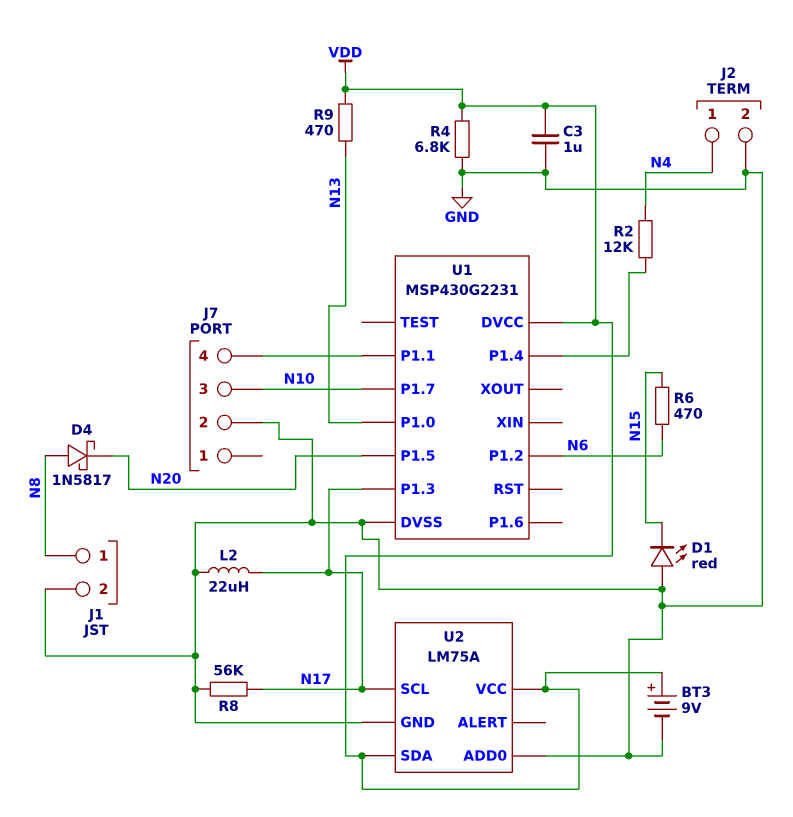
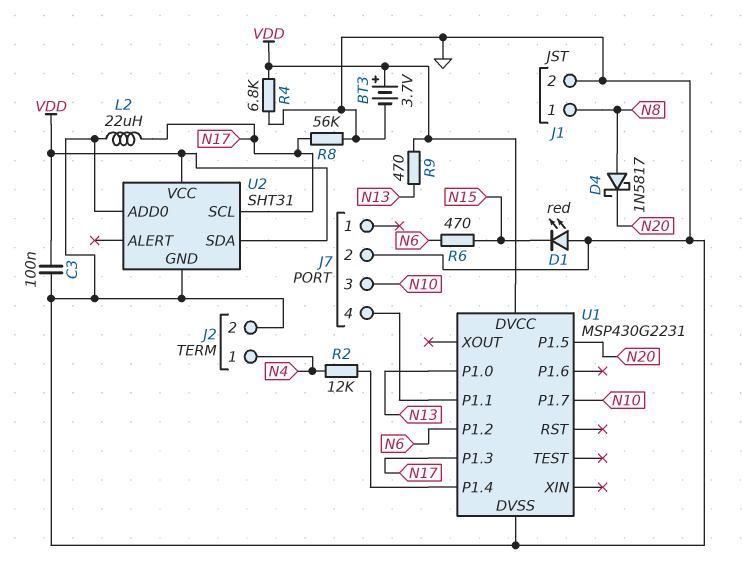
BT3: 9V (plus VDD, minus GND) -> 3.7V (plus VDD, minus GND)
C3: 1uF (GND, VDD) -> 100nF (GND, VDD)
U2: LM75A -> SHT31

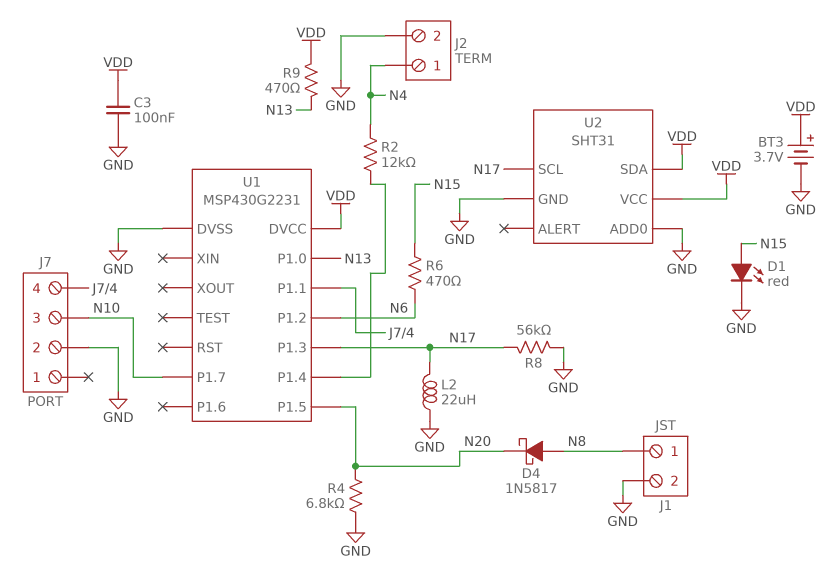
D1: LED red (A GND, K N15) -> LED red (A N15, K GND)
R4: 6.8k (GND, VDD) -> 6.8k (GND, N20)

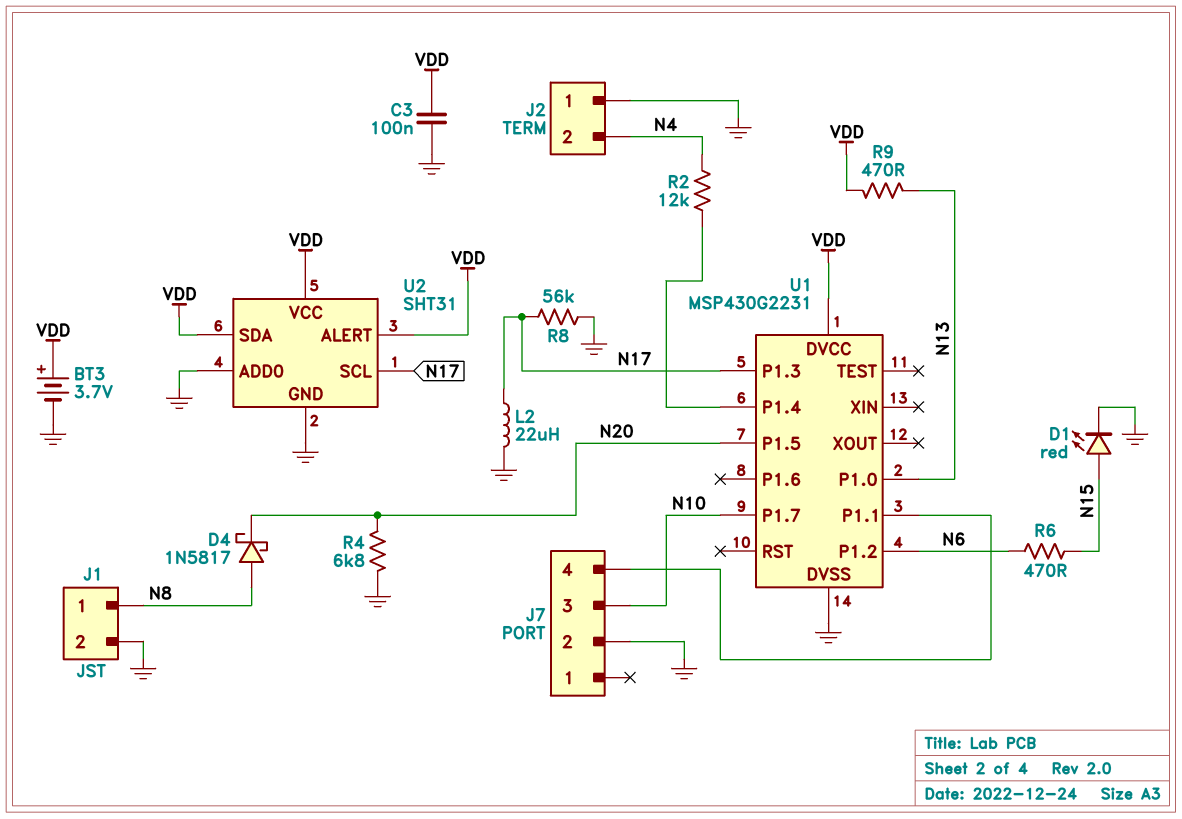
J2 pin 1: N4 -> GND
J2 pin 2: GND -> N4
U2 pin ALERT: none -> VDD

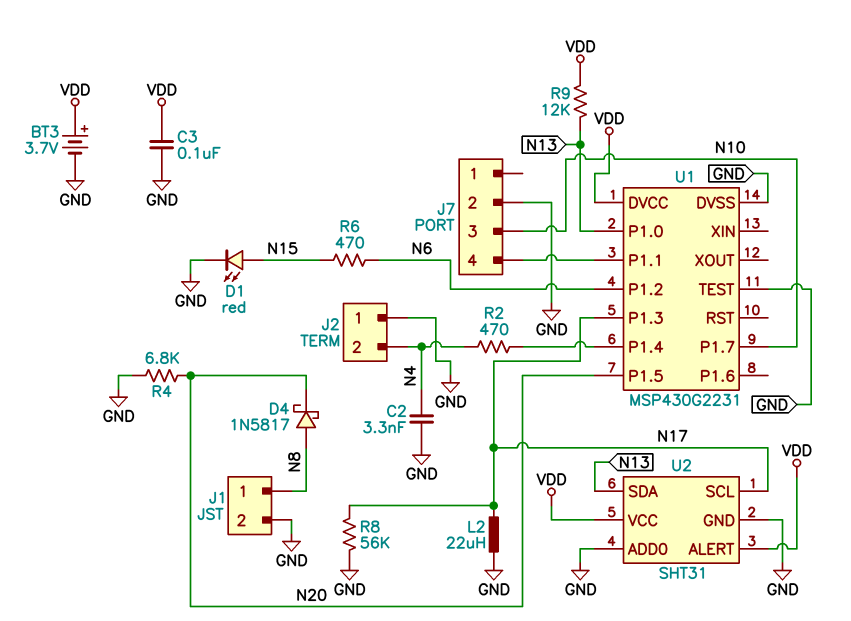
C2: none -> 3.3nF (GND, N4)
R2: 12k (N4, U1/P1.4) -> 470 (N4, U1/P1.4)
R9: 470 (N13, VDD) -> 12k (N13, VDD)
U1 pin TEST: none -> GND
U2 pin SDA: VDD -> N13

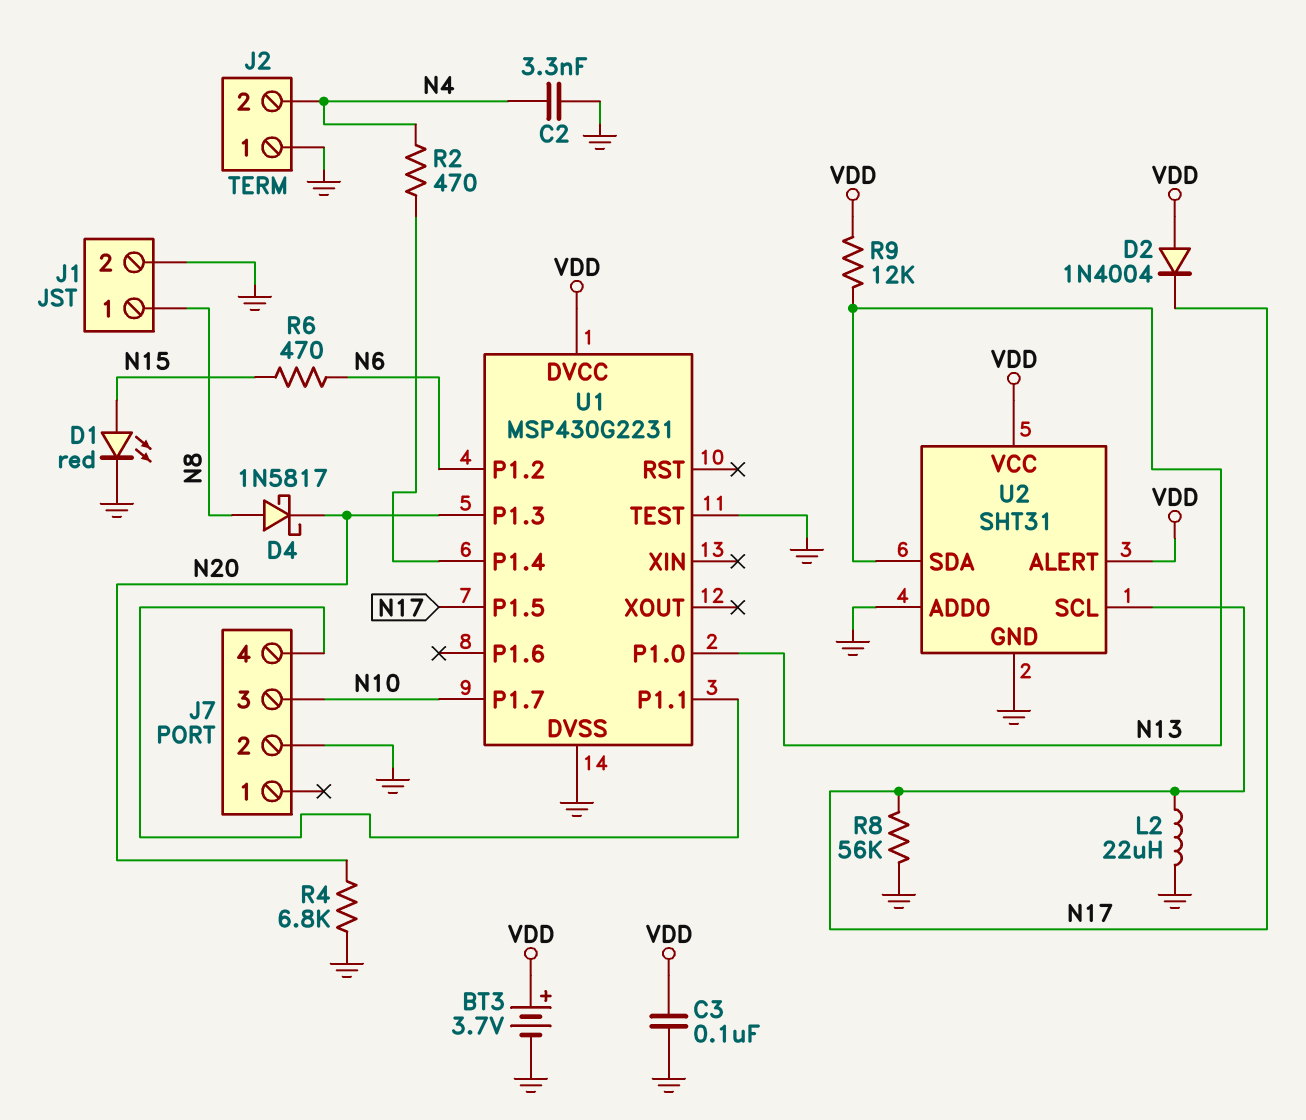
D2: none -> diode 1N4004 (A VDD, K N17)
U1 pin P1.3: N17 -> N20
U1 pin P1.5: N20 -> N17

